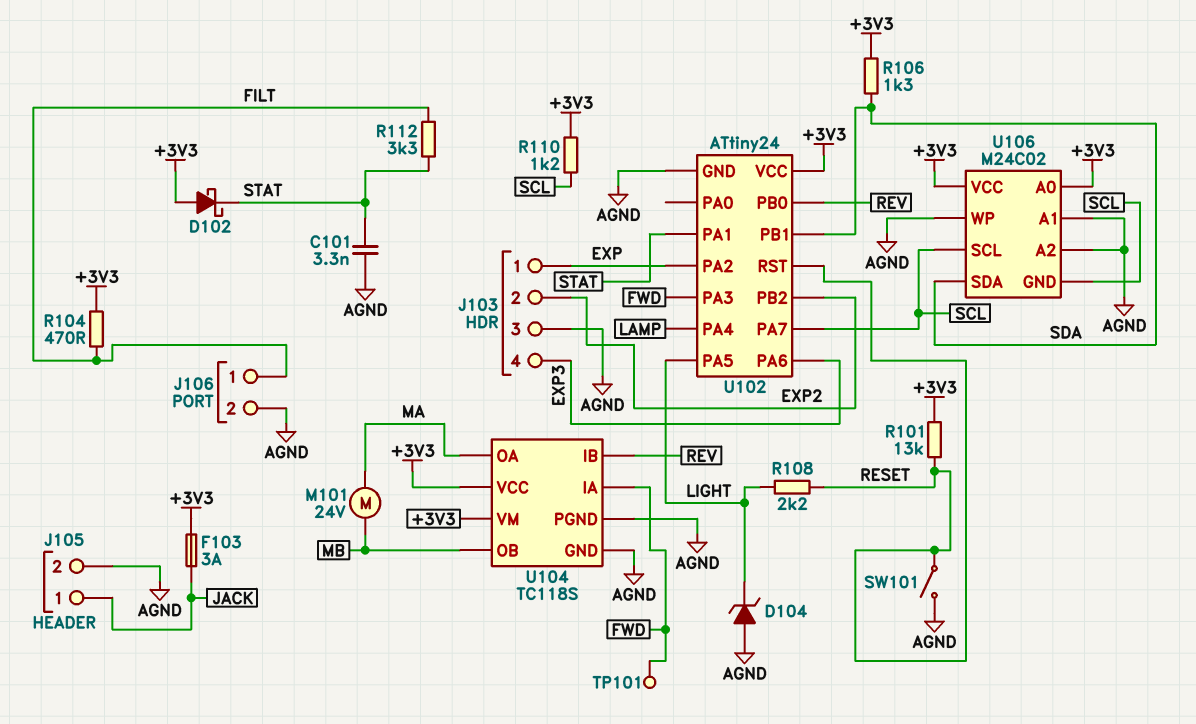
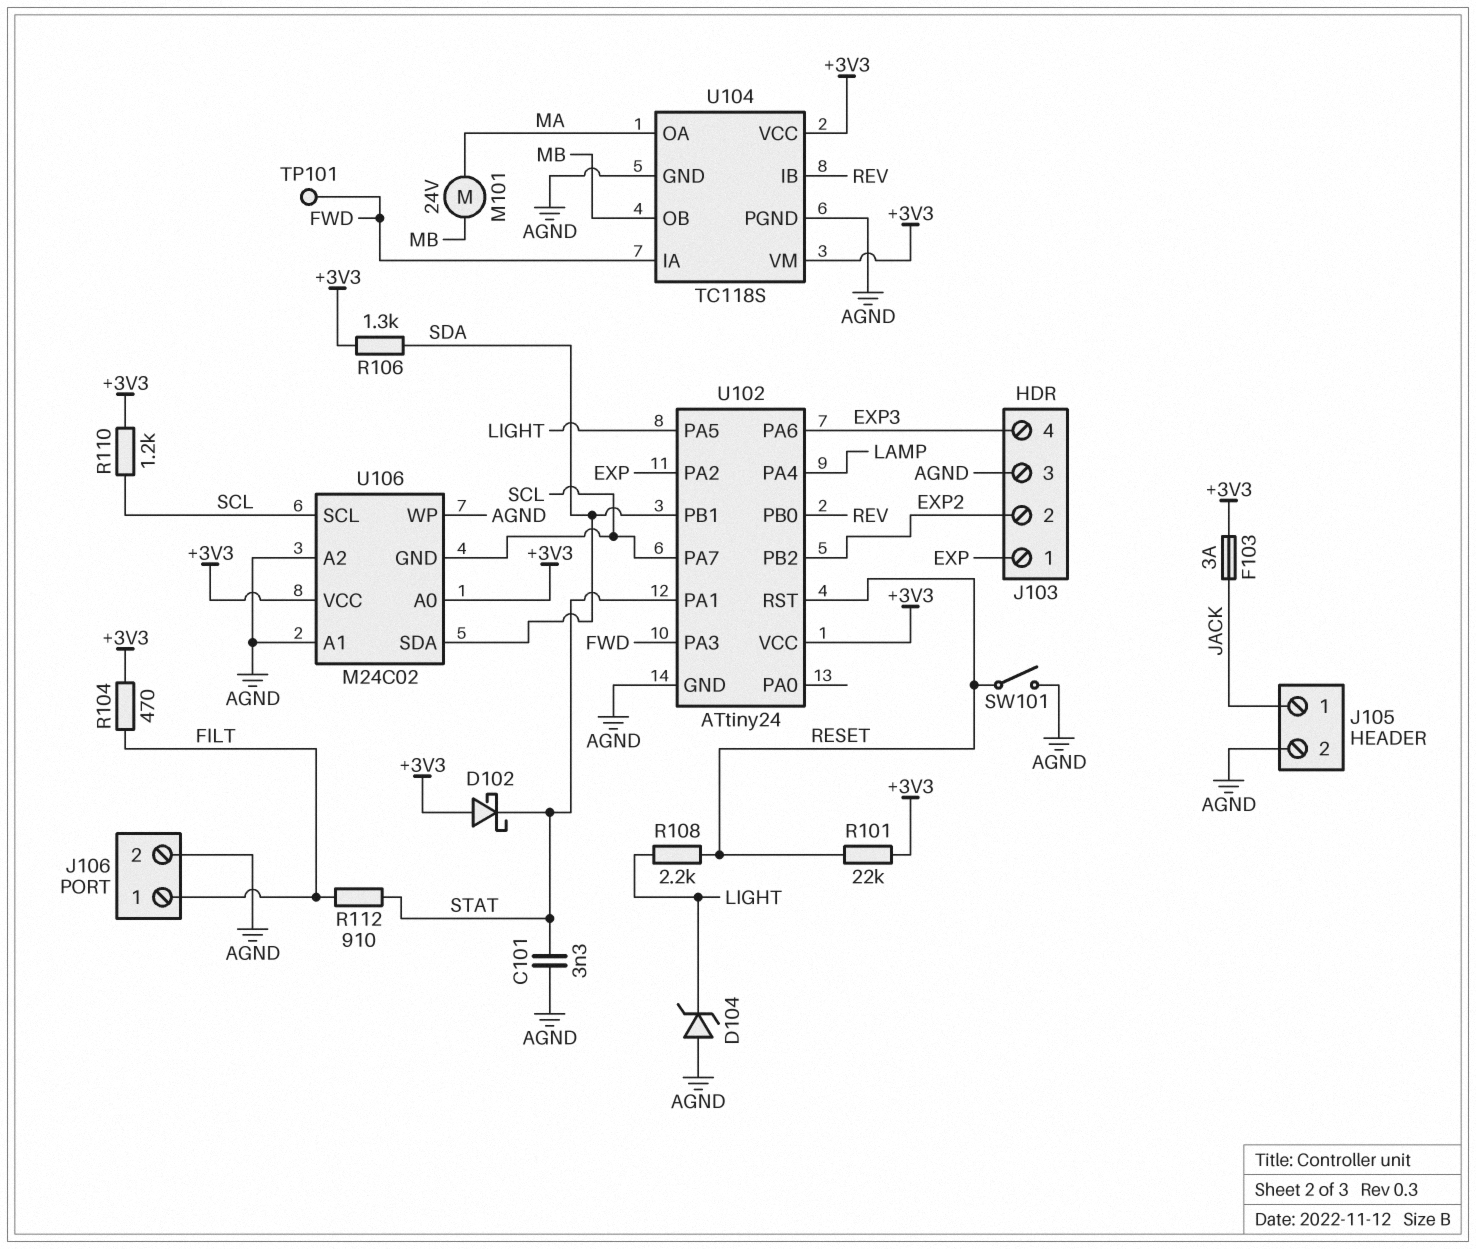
R101: 13k (+3V3, RESET) -> 22k (+3V3, RESET)
R112: 3.3k (FILT, STAT) -> 910 (FILT, STAT)

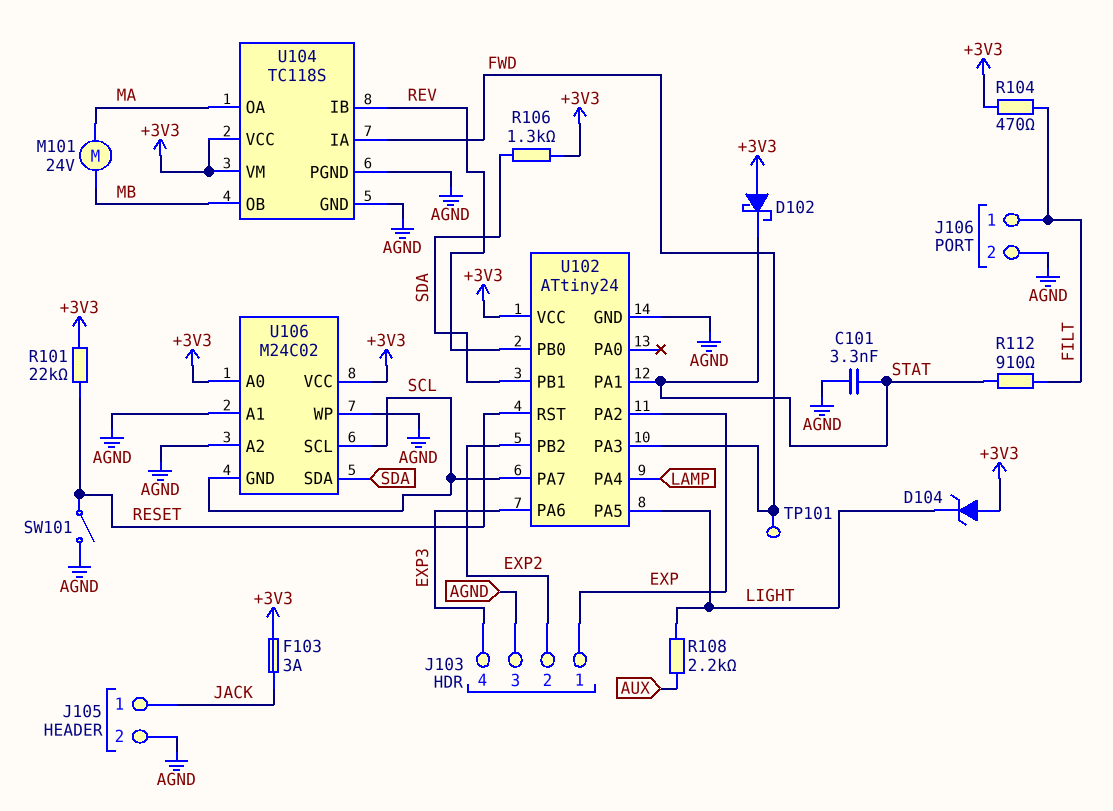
D104: zener (A AGND, K LIGHT) -> zener (A +3V3, K LIGHT)
R108: 2.2k (LIGHT, RESET) -> 2.2k (AUX, LIGHT)
R110: 1.2k (+3V3, SCL) -> none

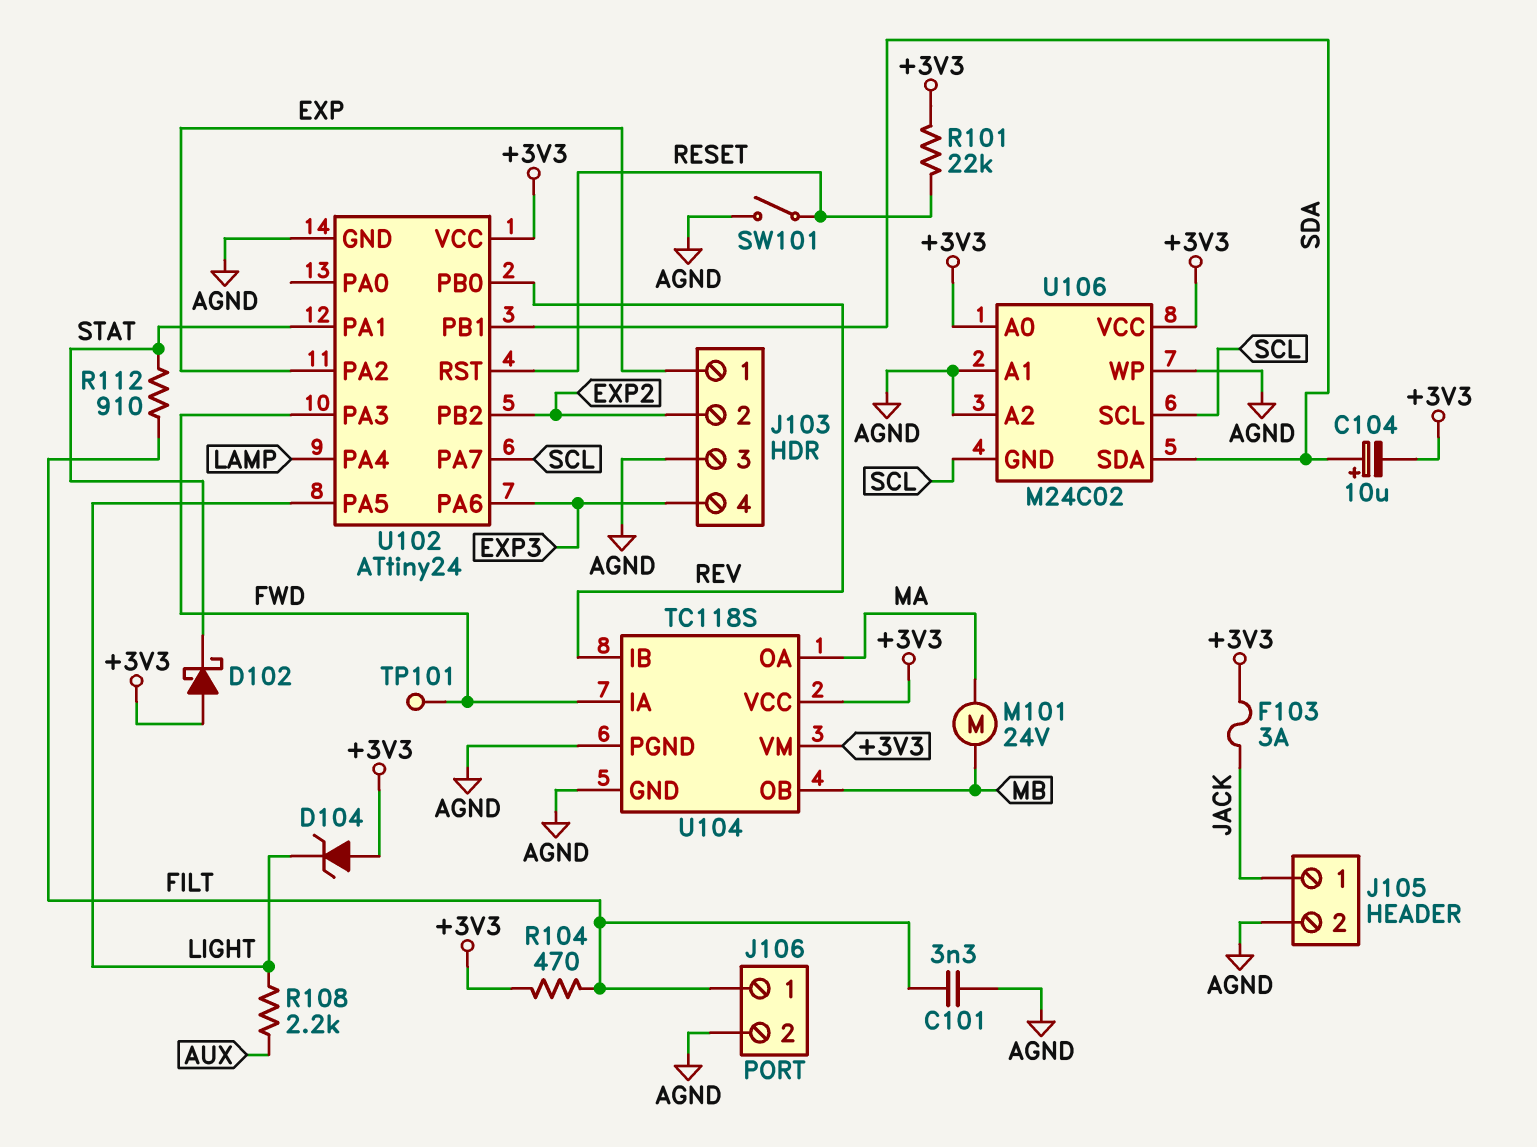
C101: 3.3nF (AGND, STAT) -> 3.3nF (AGND, FILT)
C104: none -> 10uF (plus SDA, minus +3V3)
R106: 1.3k (+3V3, SDA) -> none

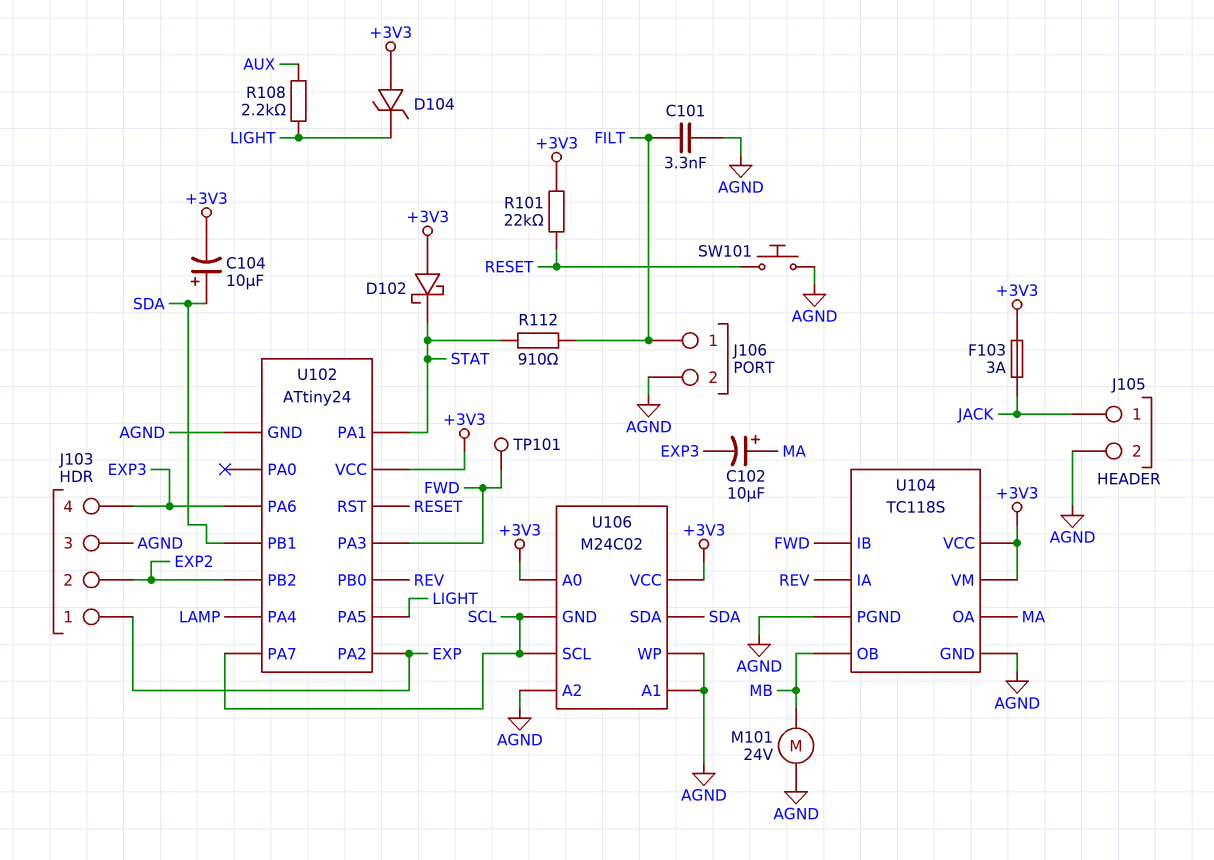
C102: none -> 10uF (plus MA, minus EXP3)
M101: motor 24V (MA, MB) -> motor 24V (AGND, MB)
R104: 470 (+3V3, FILT) -> none
SW101: switch (AGND, RESET) -> button (AGND, RESET)
U104 pin IA: FWD -> REV
U104 pin IB: REV -> FWD

